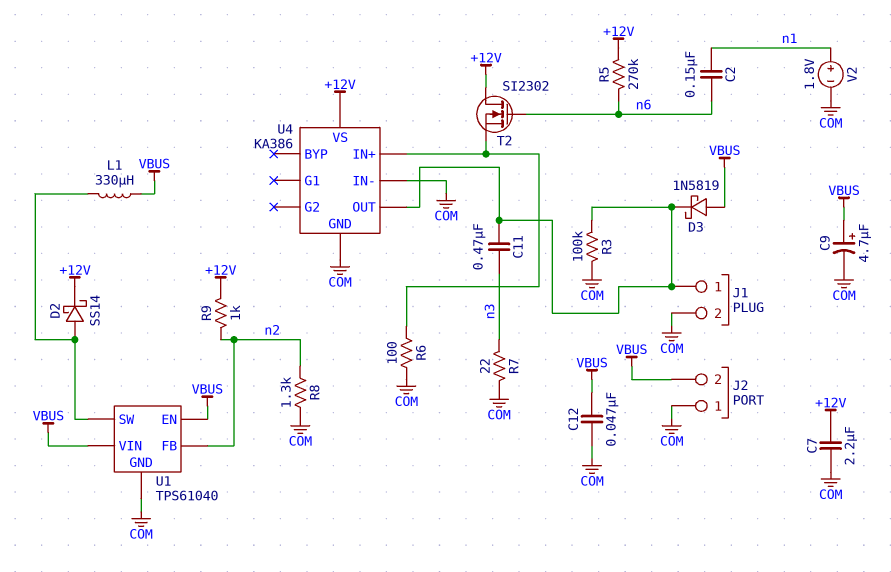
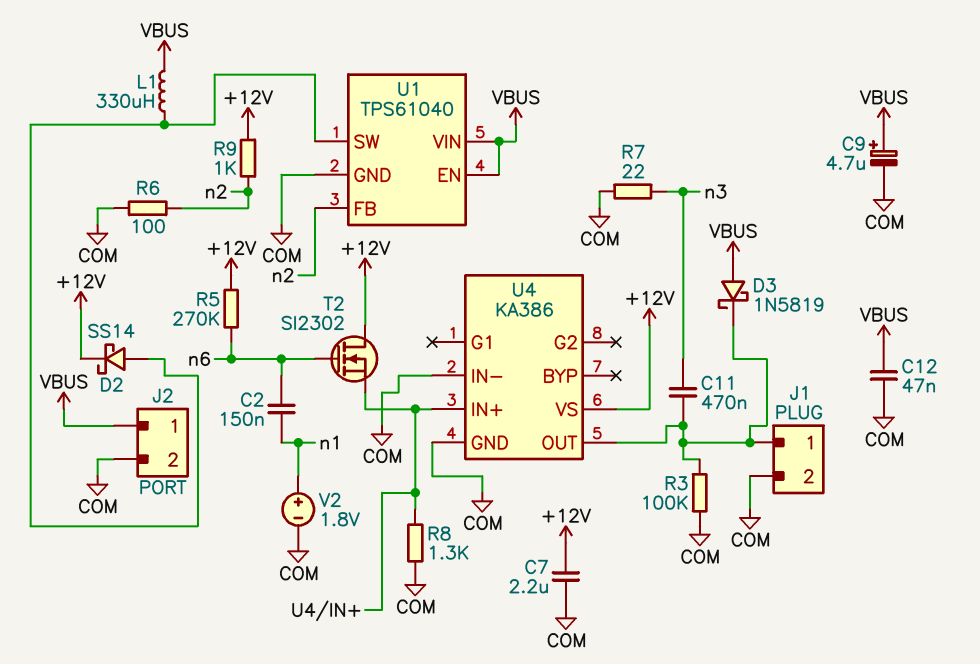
J2 pin 1: COM -> VBUS
J2 pin 2: VBUS -> COM
R6: 100 (COM, U4/IN+) -> 100 (COM, n2)
R8: 1.3k (COM, n2) -> 1.3k (COM, U4/IN+)

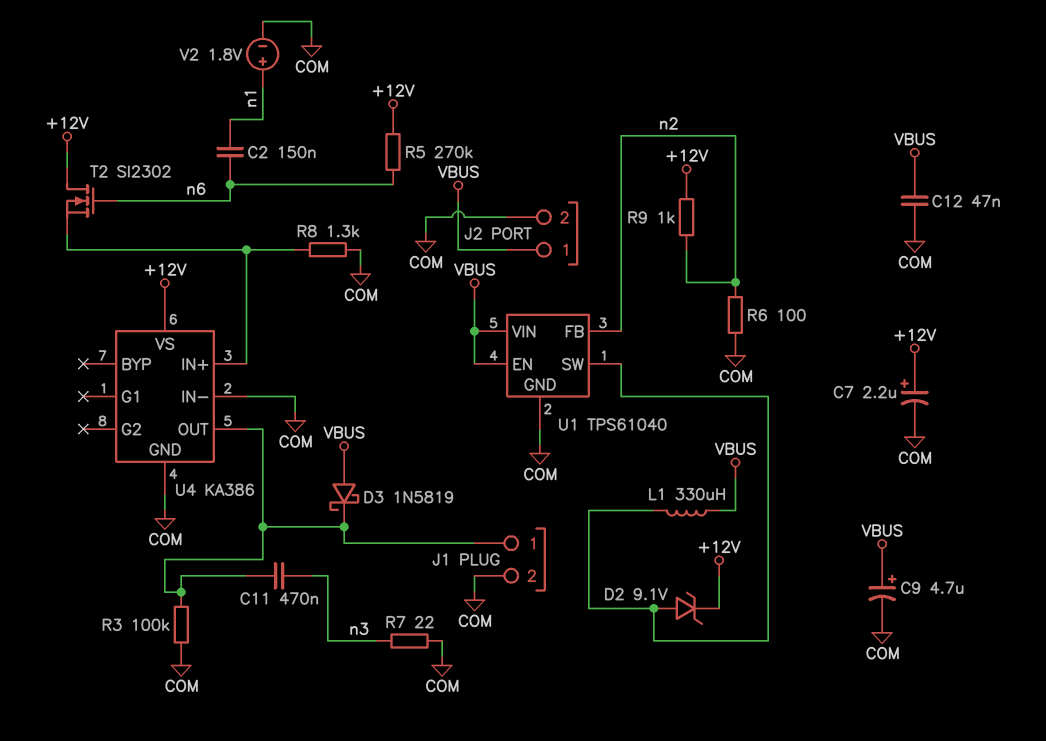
C7: 2.2uF (+12V, COM) -> 2.2uF (plus +12V, minus COM)
D2: schottky SS14 (A U1/SW, K +12V) -> zener 9.1V (A U1/SW, K +12V)

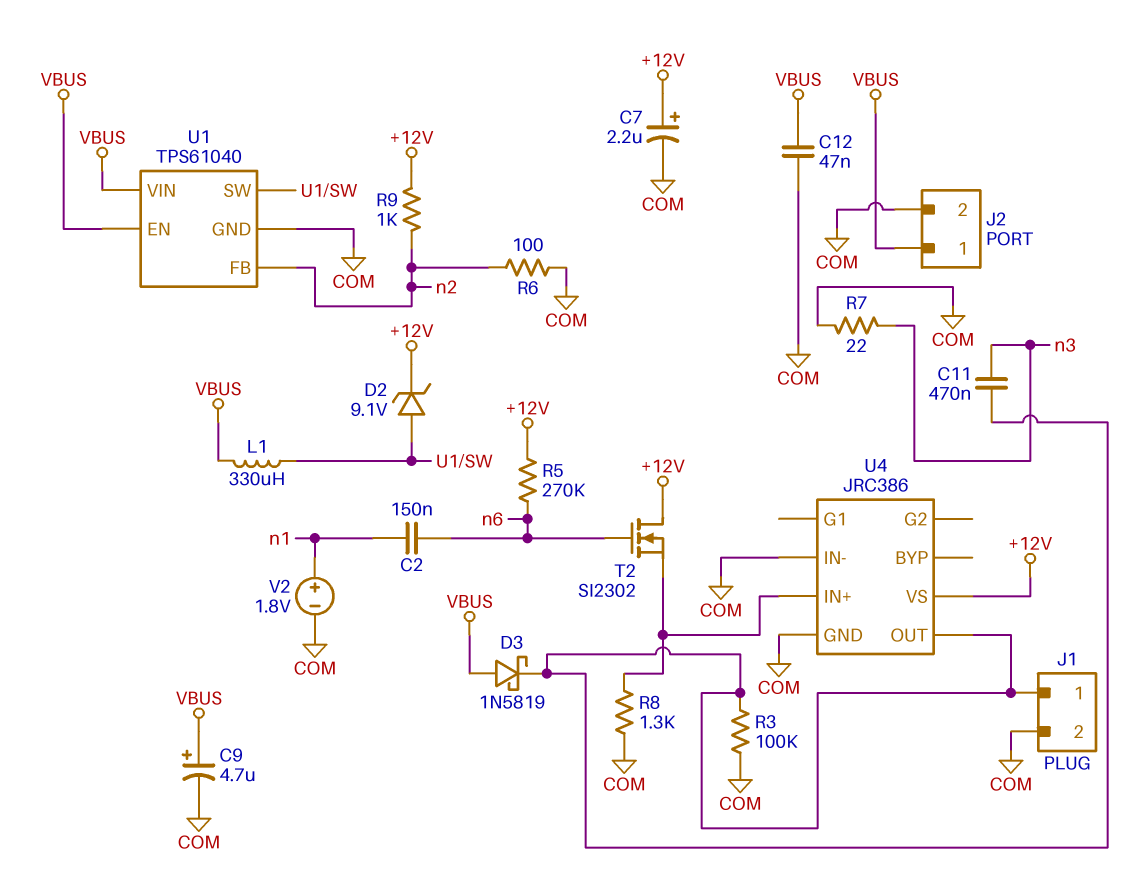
U4: KA386 -> JRC386

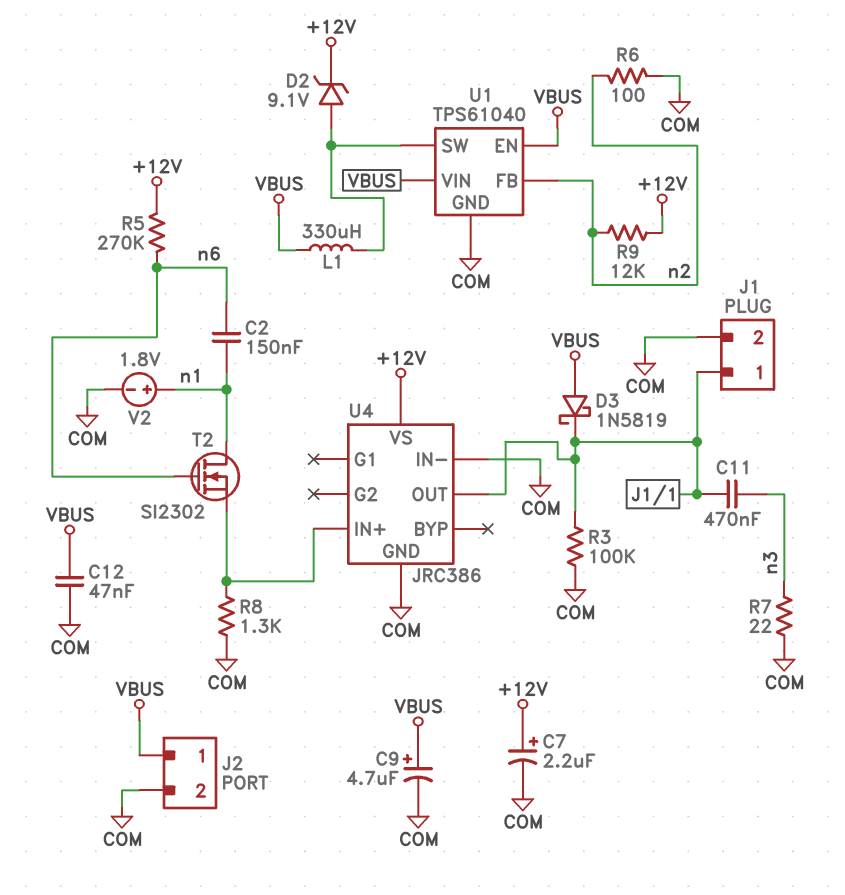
R9: 1k (+12V, n2) -> 12k (+12V, n2)
T2: NMOS SI2302 (G n6, D +12V, S U4/IN+) -> NMOS SI2302 (G n6, D n1, S U4/IN+)

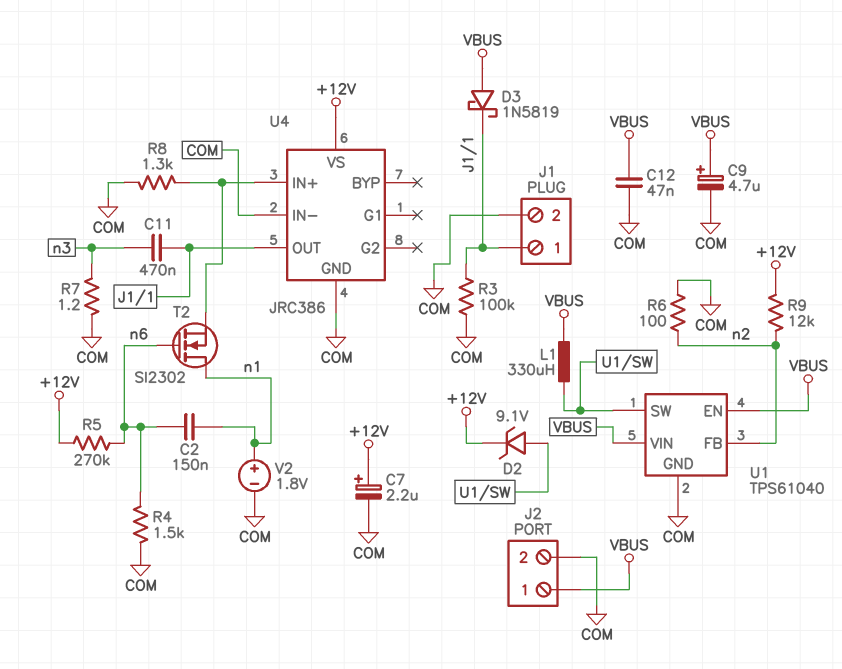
R4: none -> 1.5k (COM, n6)
R7: 22 (COM, n3) -> 1.2 (COM, n3)

